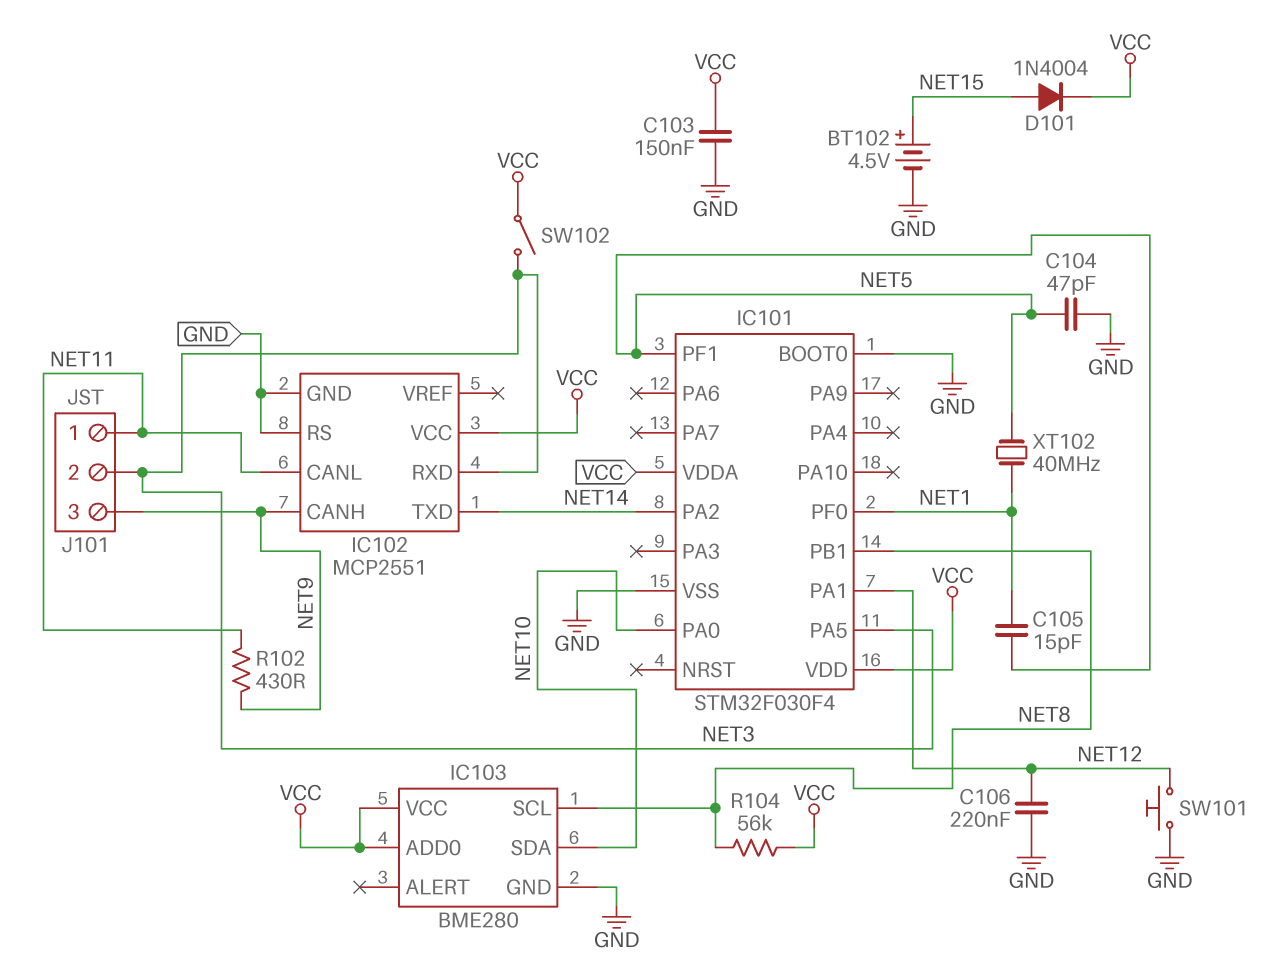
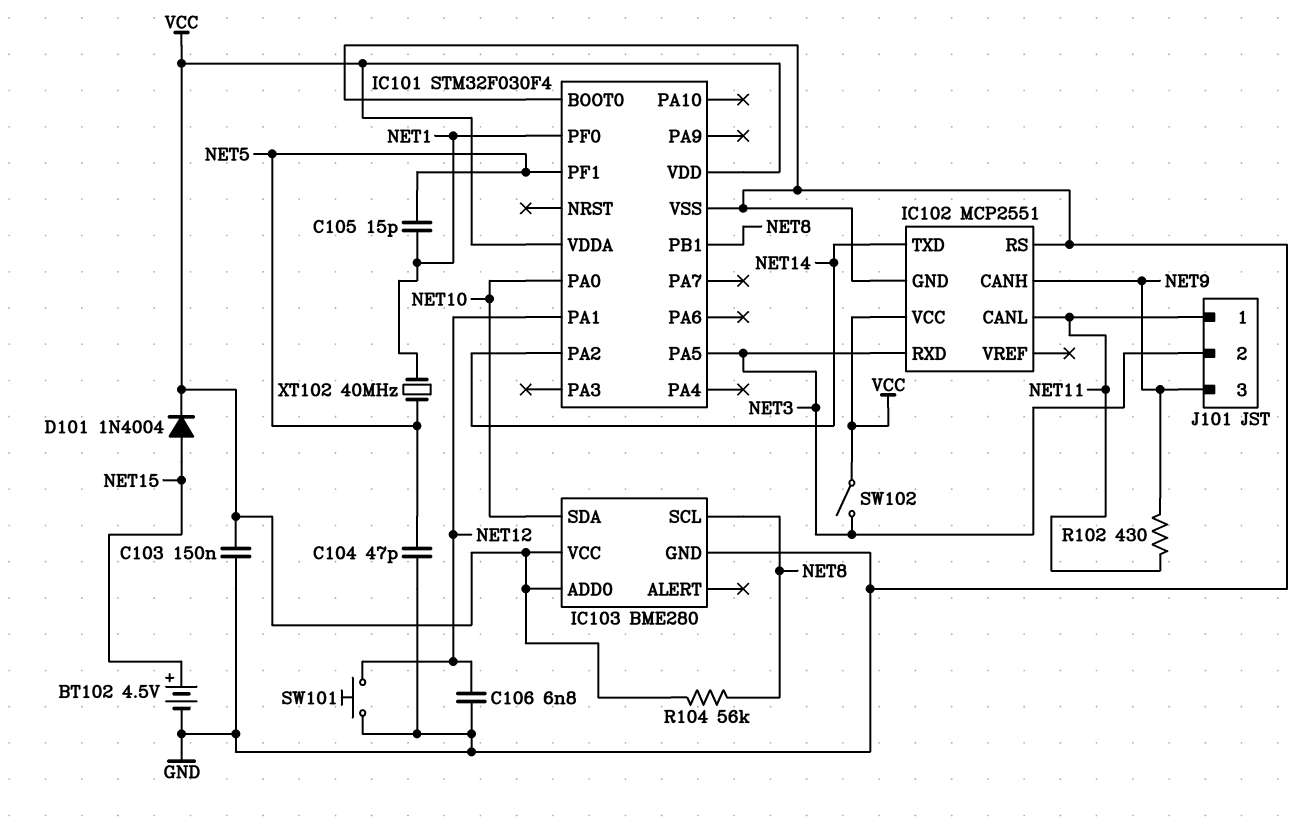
C106: 220nF (GND, NET12) -> 6.8nF (GND, NET12)

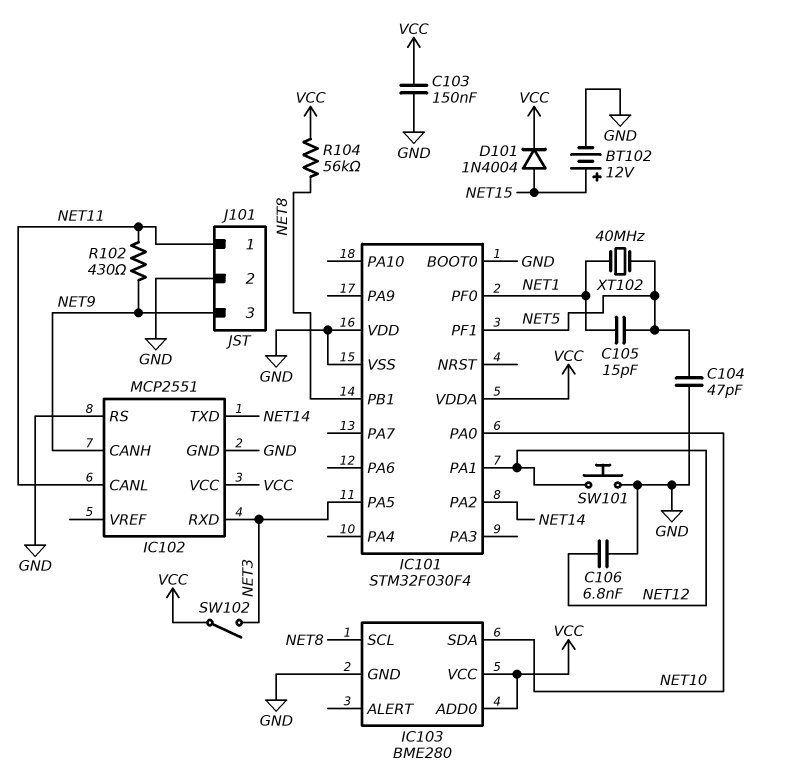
BT102: 4.5V (plus NET15, minus GND) -> 12V (plus NET15, minus GND)
IC101 pin VDD: VCC -> GND
J101 pin 2: NET3 -> GND

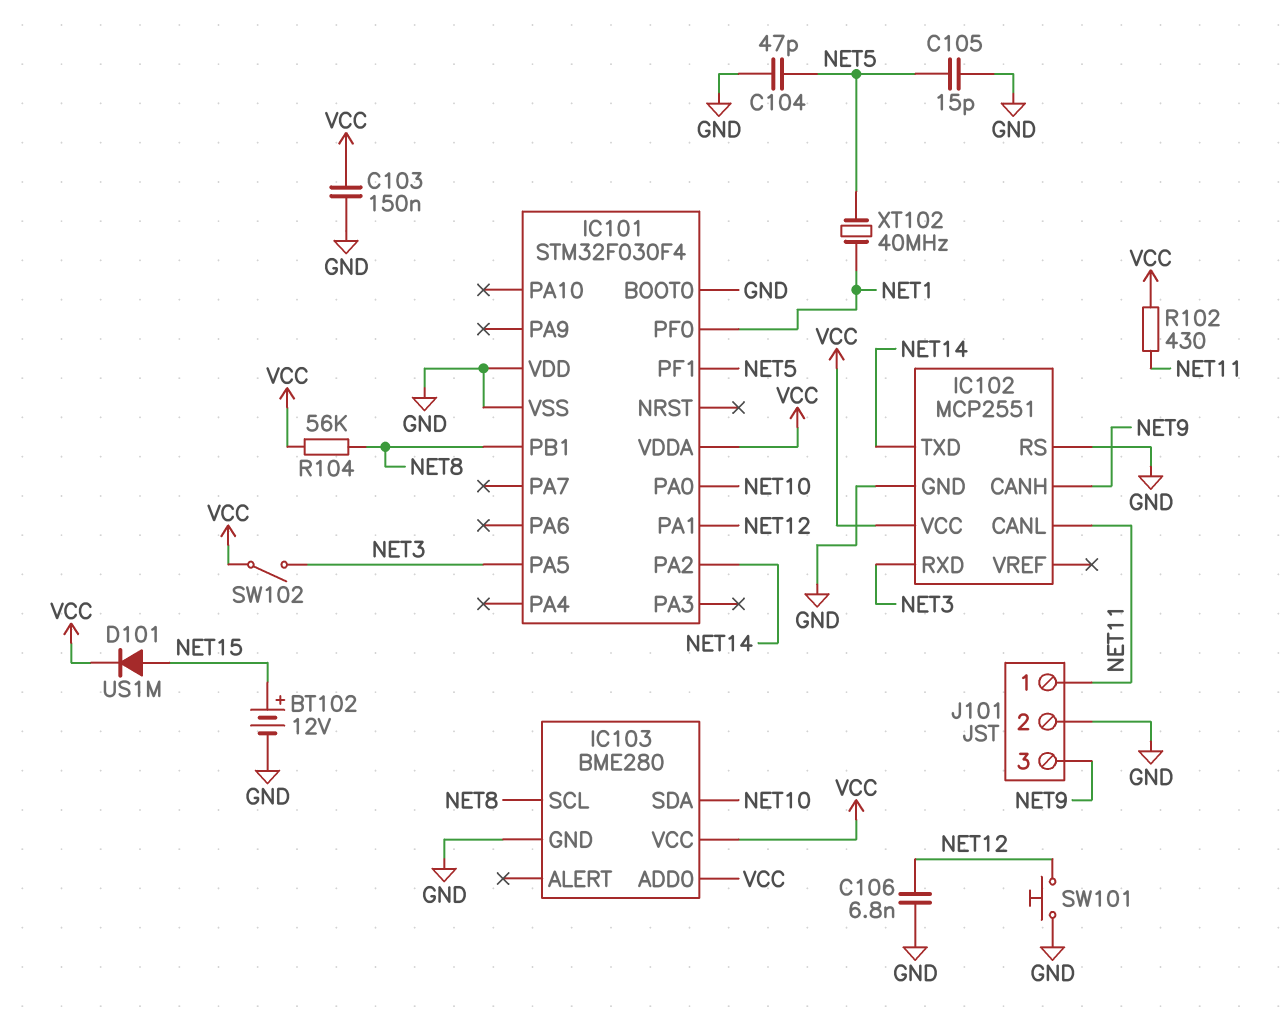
C105: 15pF (NET1, NET5) -> 15pF (GND, NET5)
D101: diode 1N4004 (A NET15, K VCC) -> diode US1M (A NET15, K VCC)
R102: 430 (NET9, NET11) -> 430 (NET11, VCC)

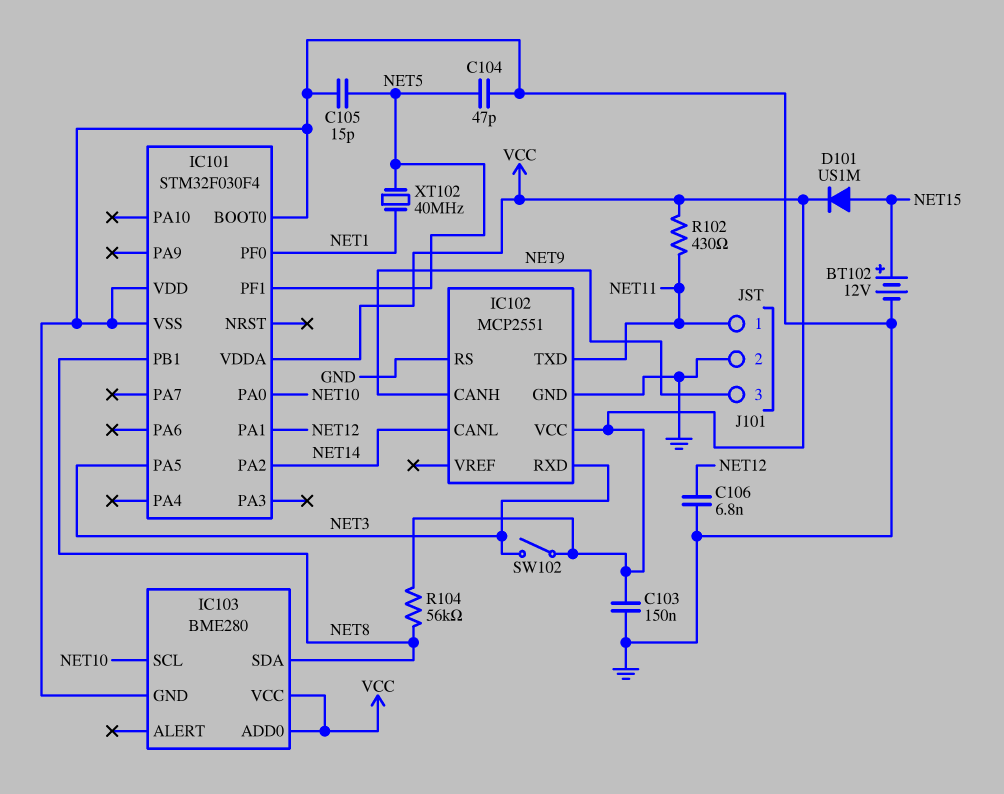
IC102 pin CANL: NET11 -> NET14
IC102 pin TXD: NET14 -> NET11
IC103 pin SCL: NET8 -> NET10
IC103 pin SDA: NET10 -> NET8
SW101: button (GND, NET12) -> none

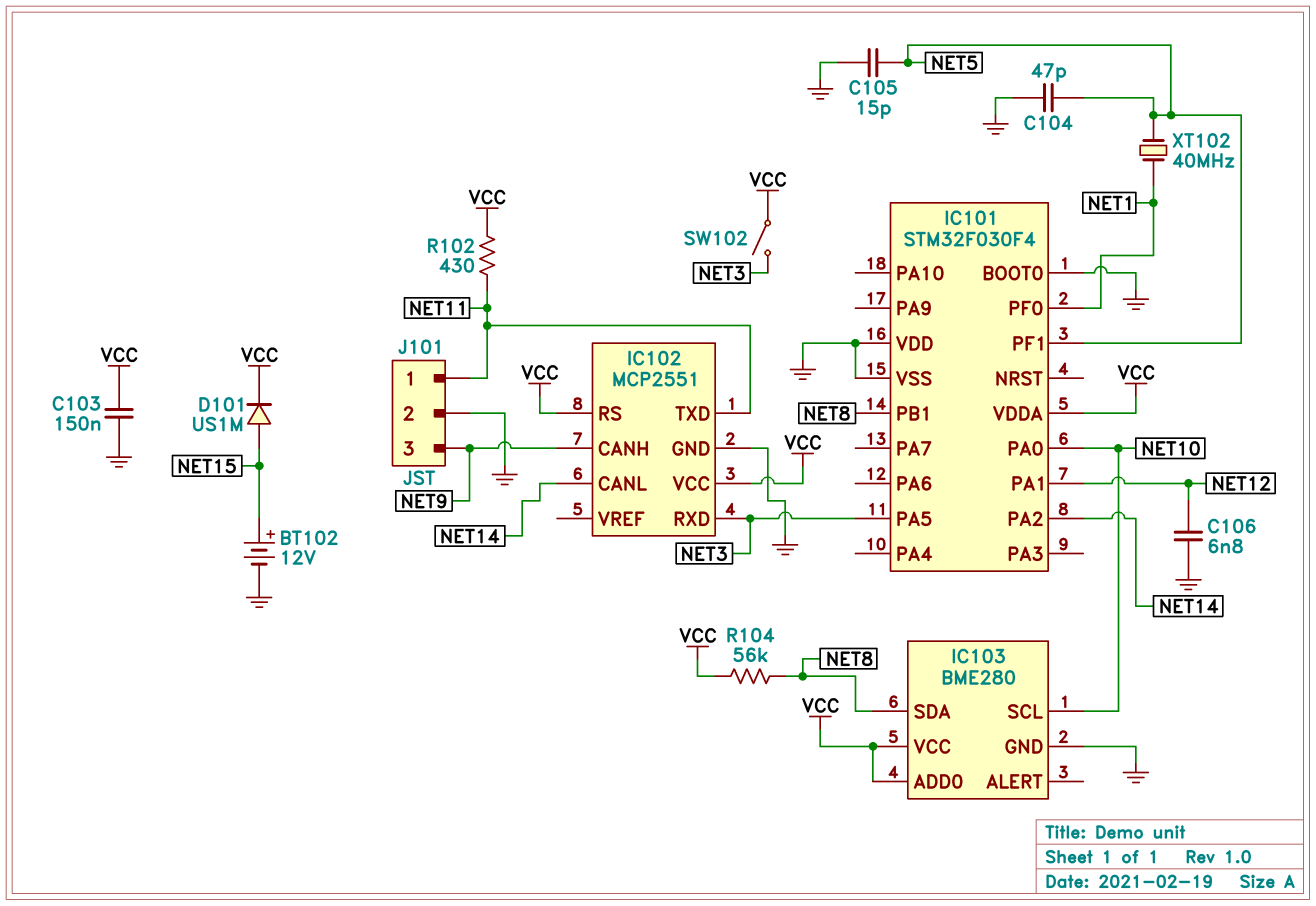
IC102 pin RS: GND -> VCC

